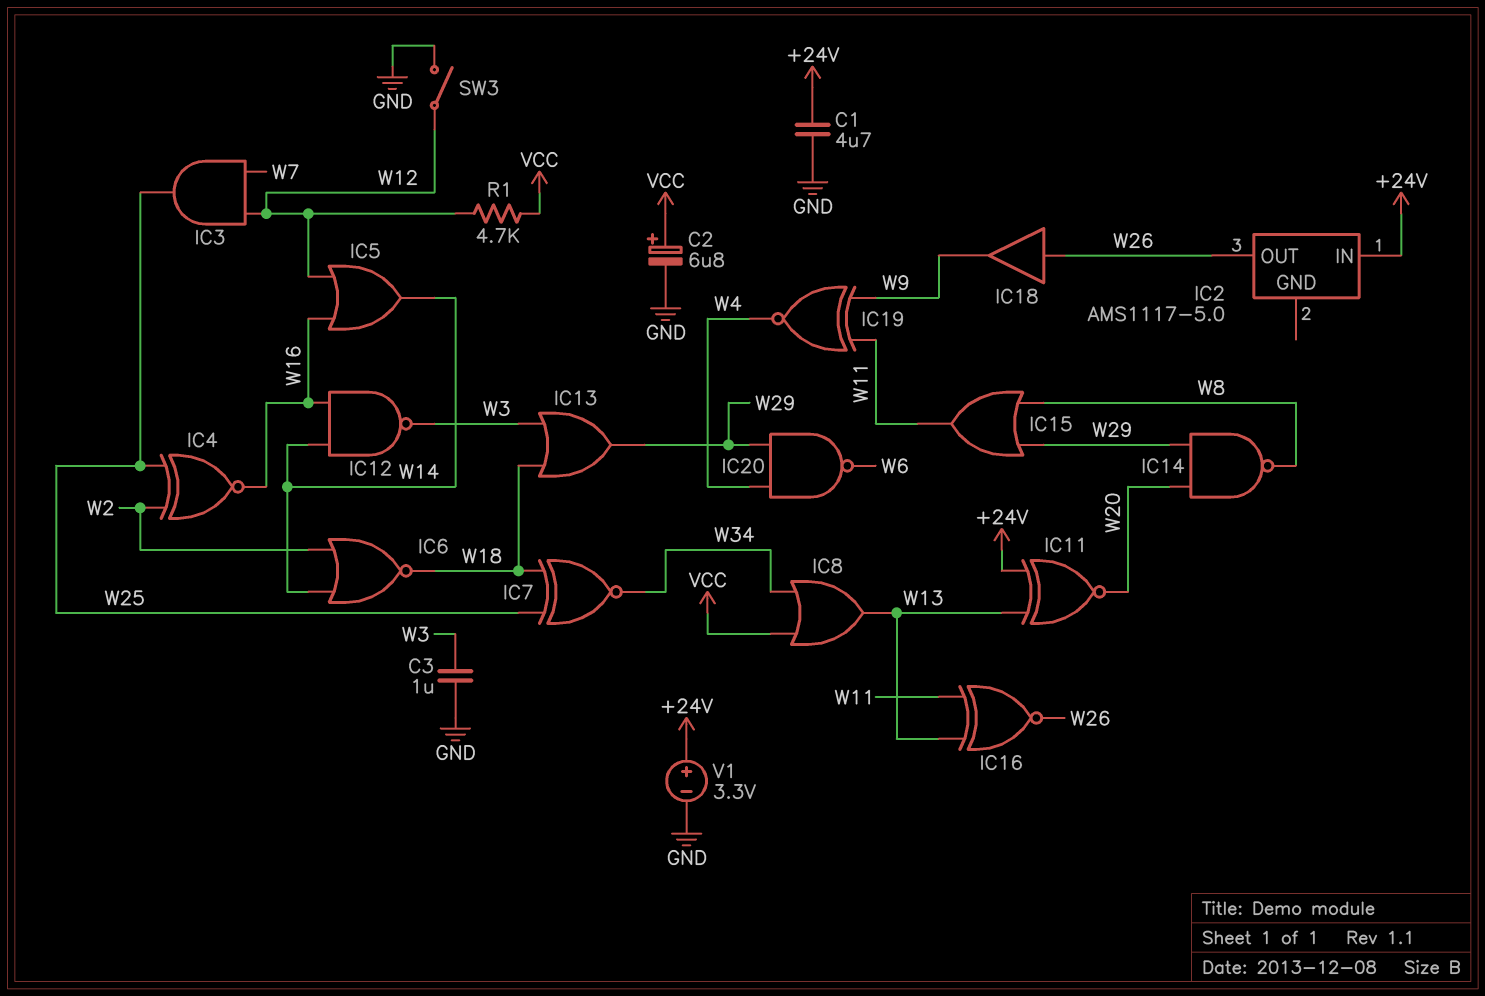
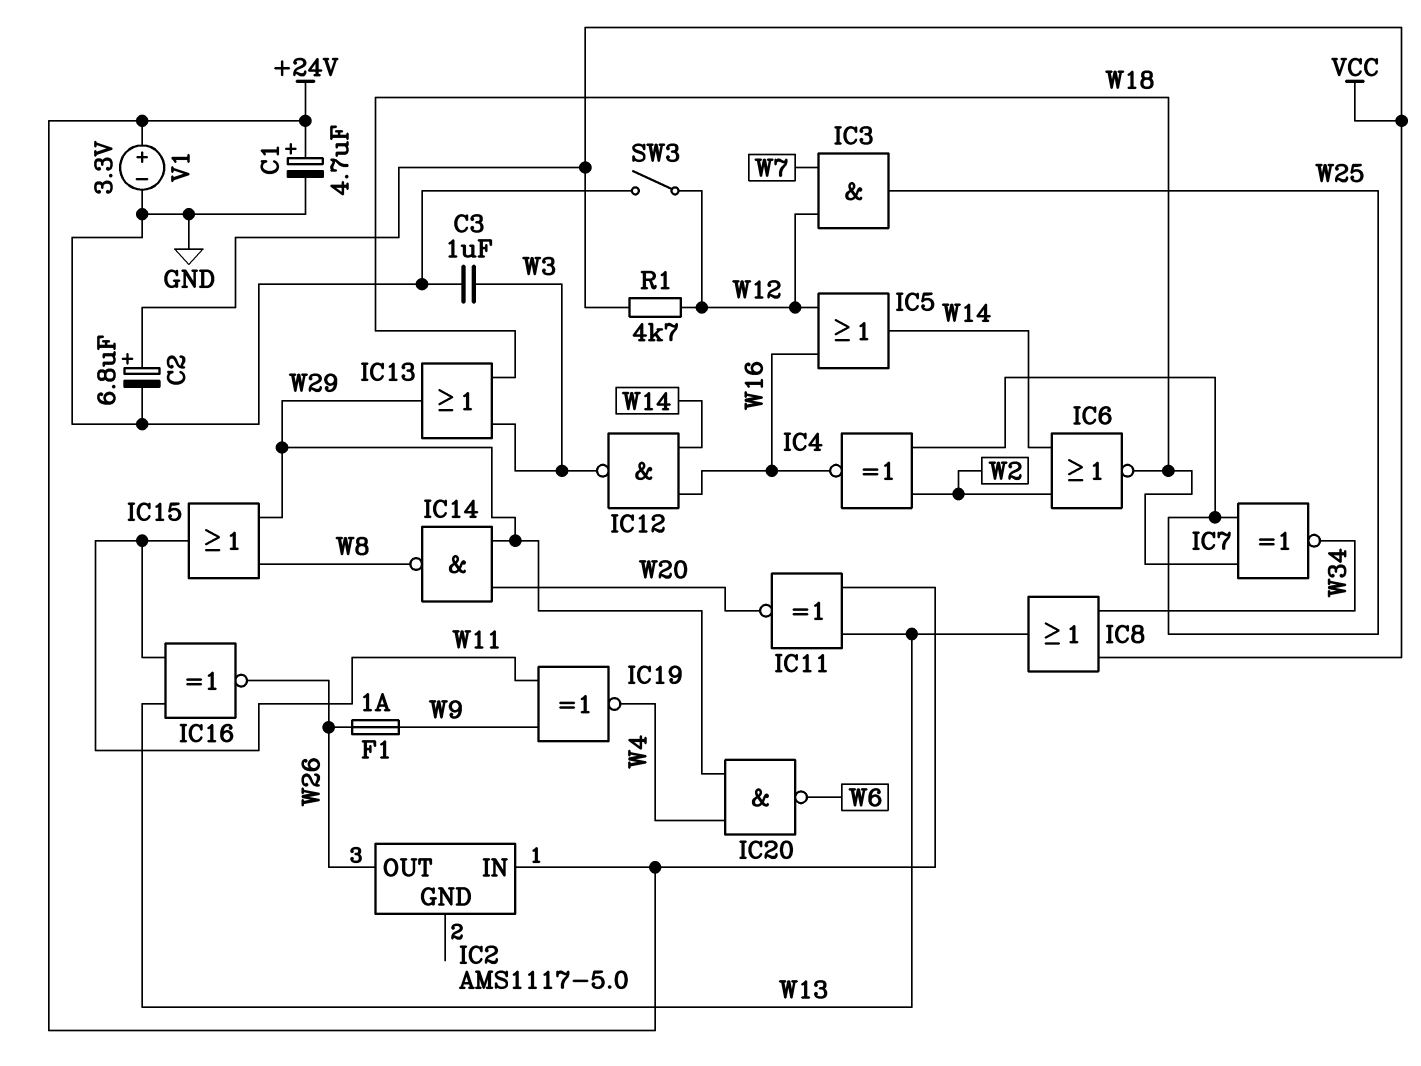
C1: 4.7uF (+24V, GND) -> 4.7uF (plus +24V, minus GND)
F1: none -> 1A (W9, W26)
IC18: buffer (in W26, out W9) -> none

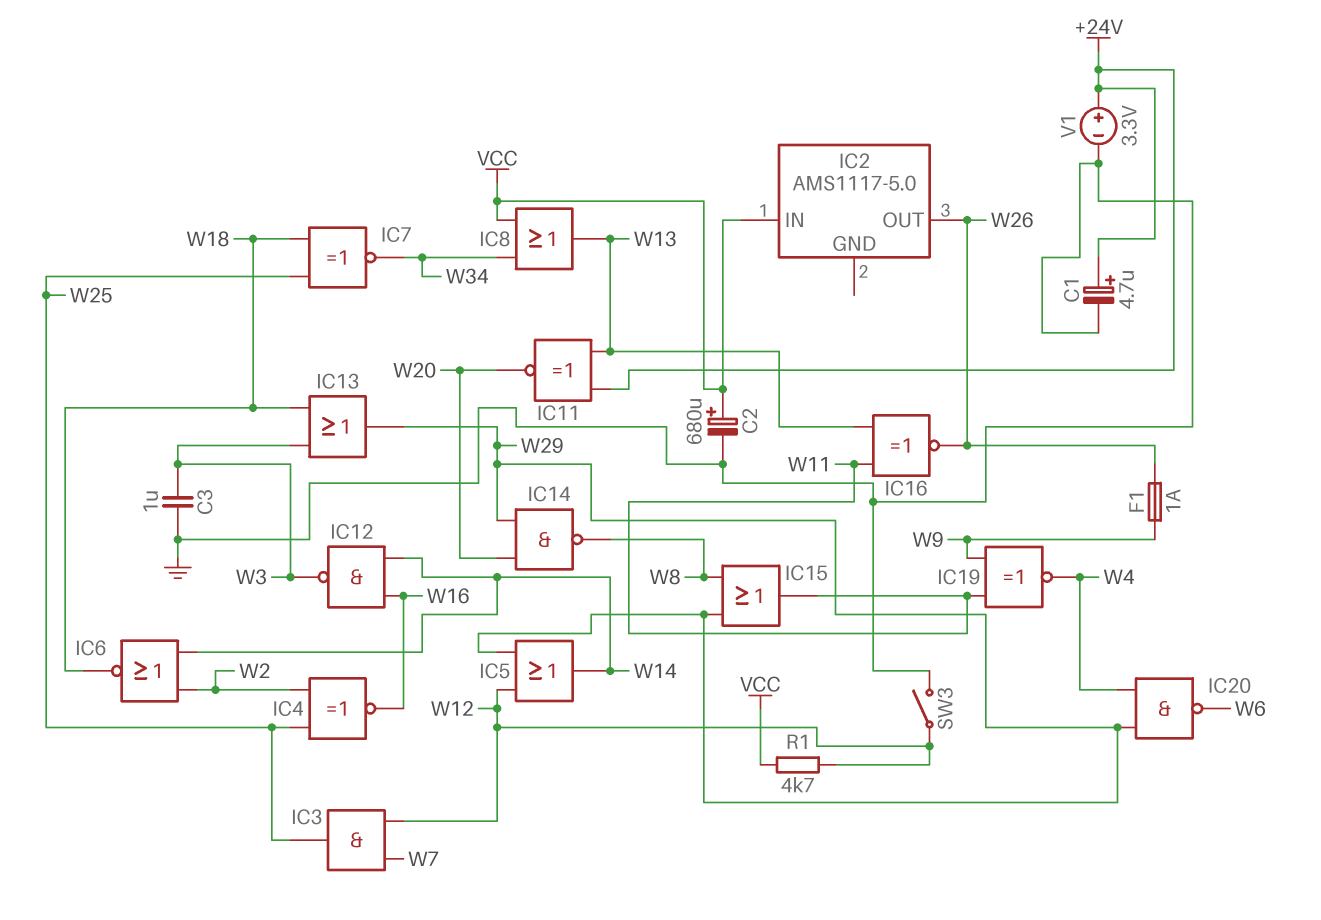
C2: 6.8uF (plus VCC, minus GND) -> 680uF (plus VCC, minus GND)
IC2 pin IN: +24V -> VCC
IC5: OR (in W12, in W16, out W14) -> OR (in W12, in W29, out W14)

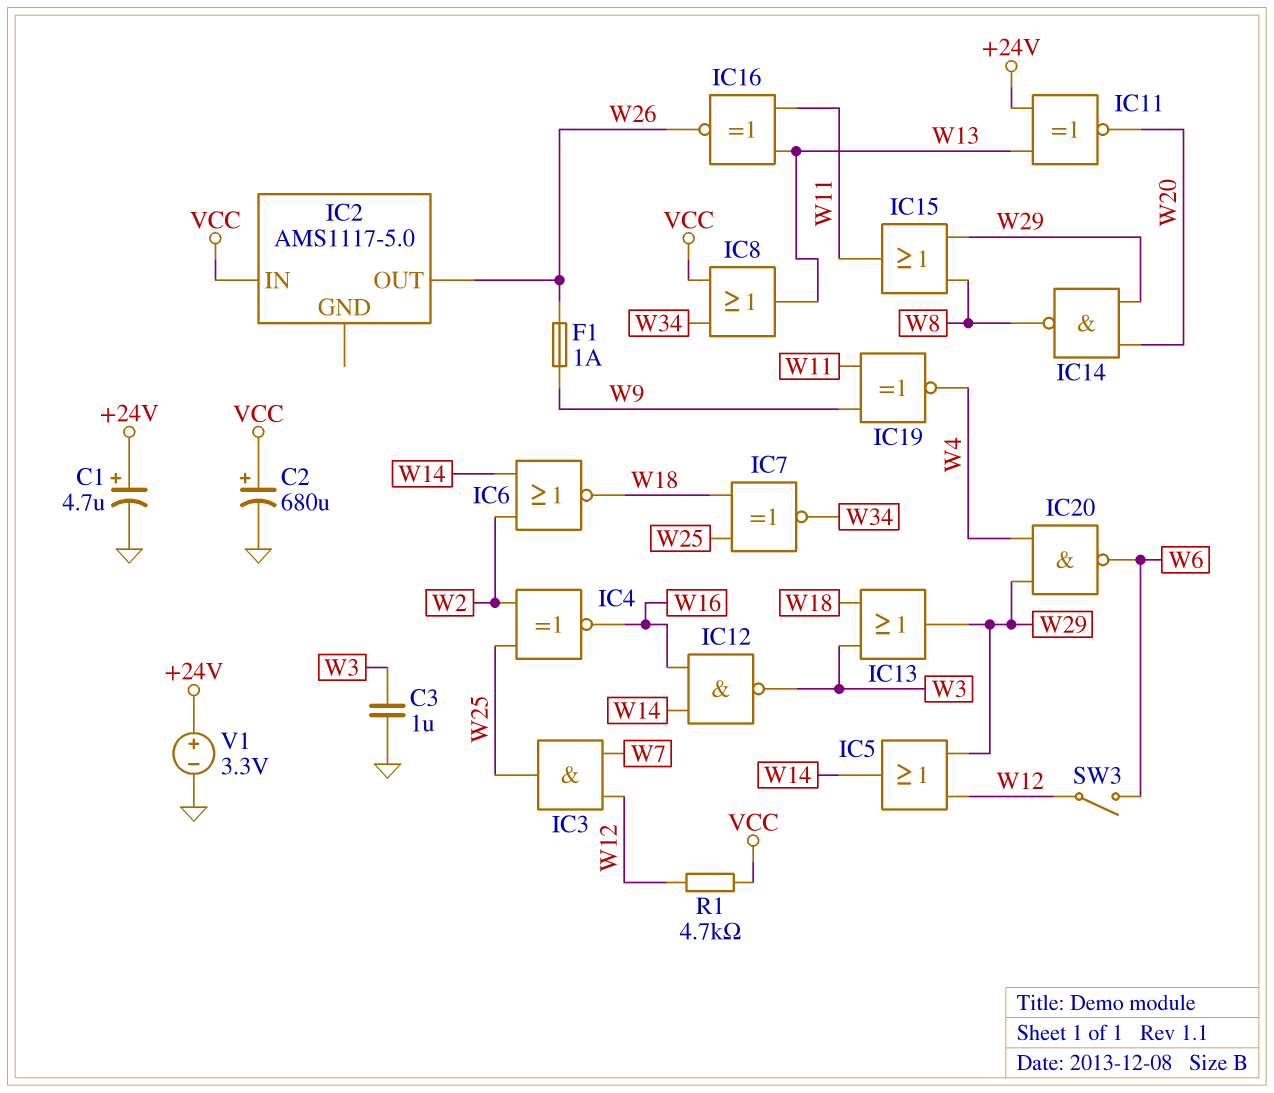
SW3: switch (GND, W12) -> switch (W6, W12)

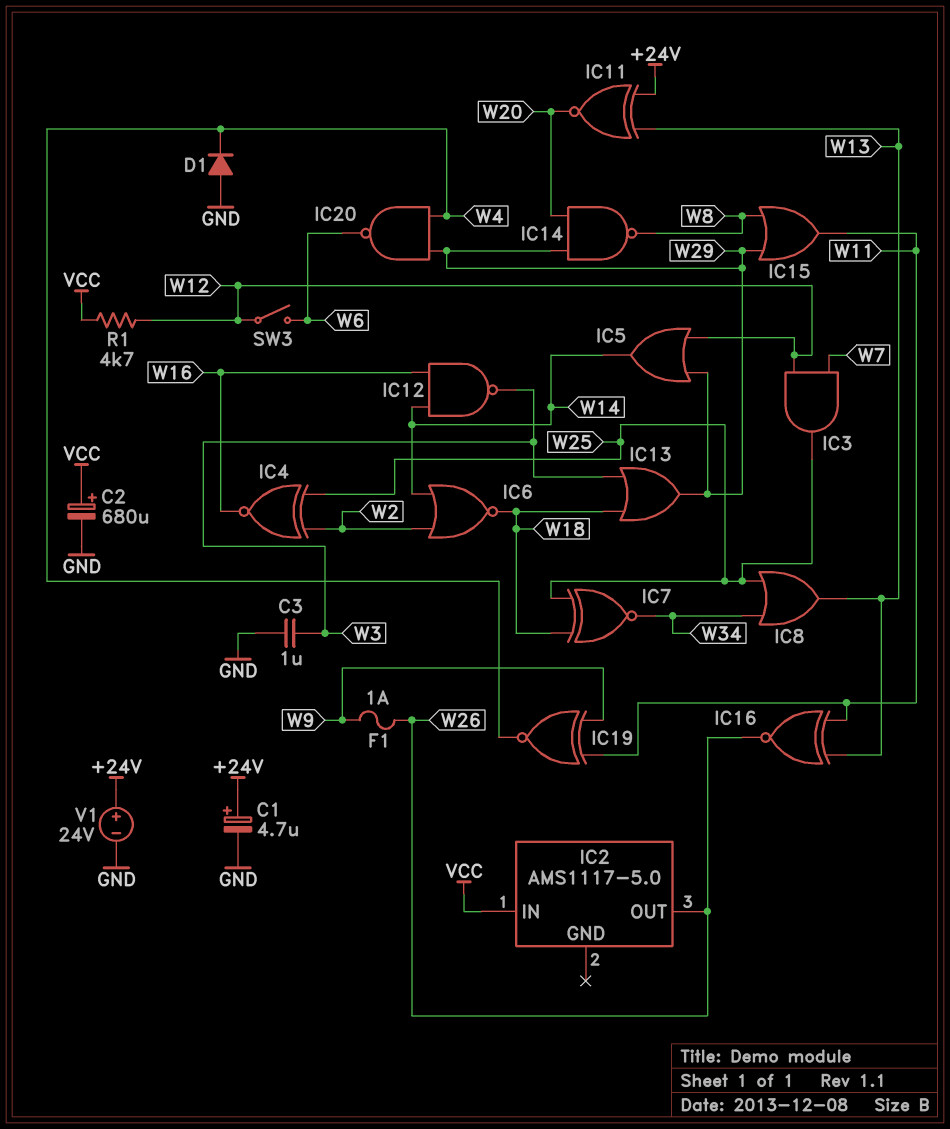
D1: none -> diode (A GND, K W4)
IC8: OR (in VCC, in W34, out W13) -> OR (in W25, in W34, out W13)
V1: 3.3V (plus +24V, minus GND) -> 24V (plus +24V, minus GND)

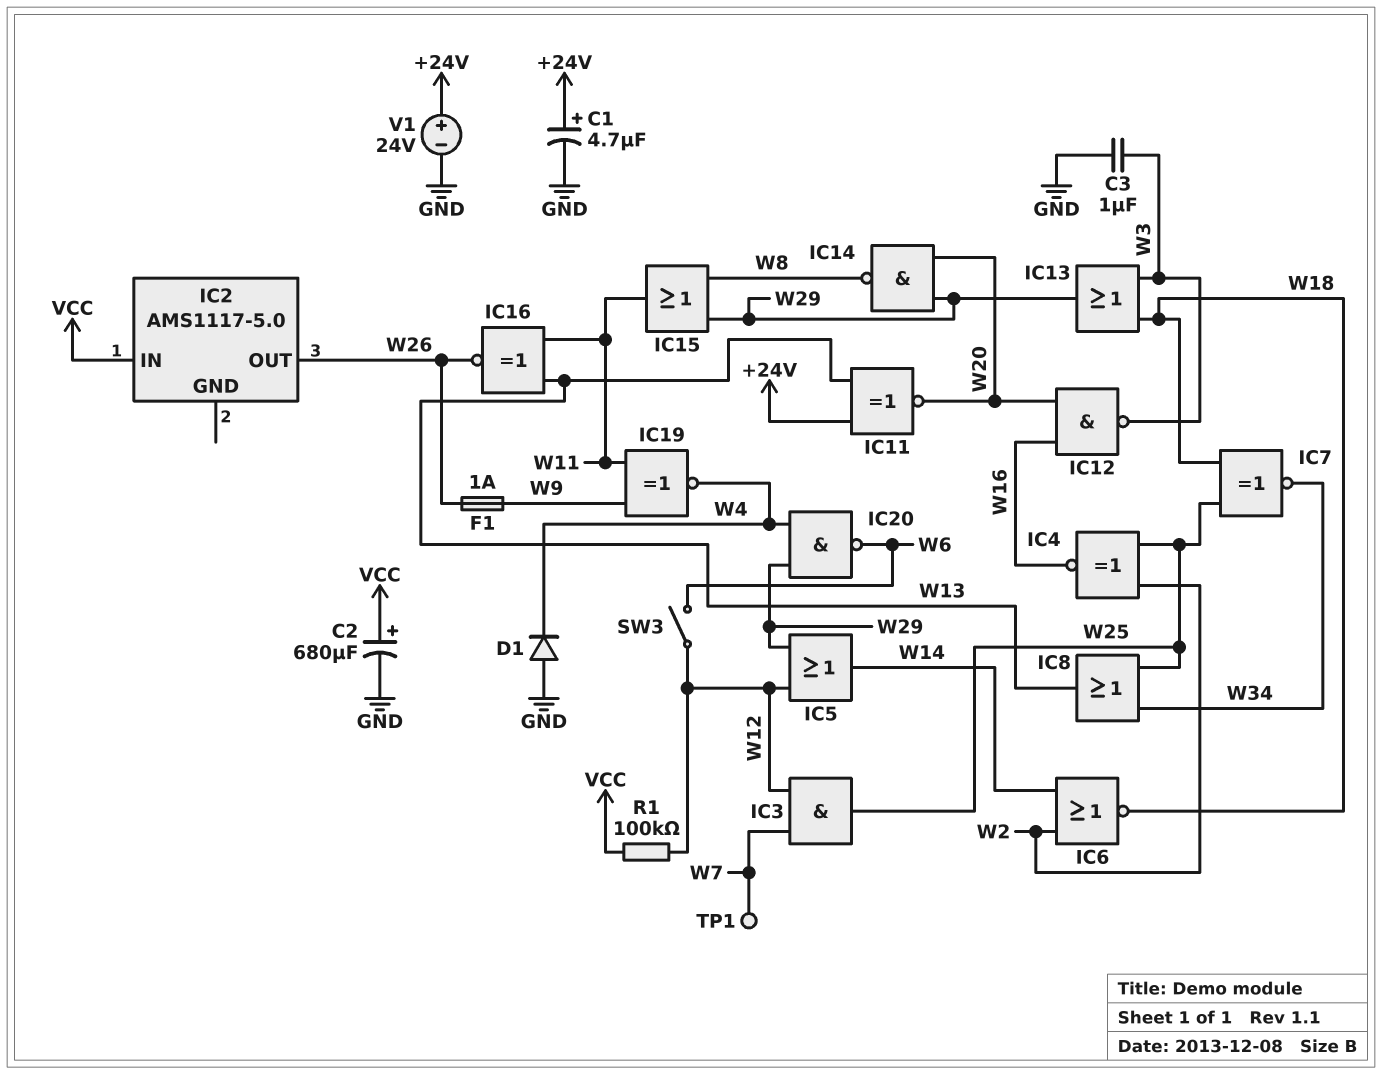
IC12: NAND (in W14, in W16, out W3) -> NAND (in W16, in W20, out W3)
R1: 4.7k (VCC, W12) -> 100k (VCC, W12)
TP1: none -> test point (W7)

